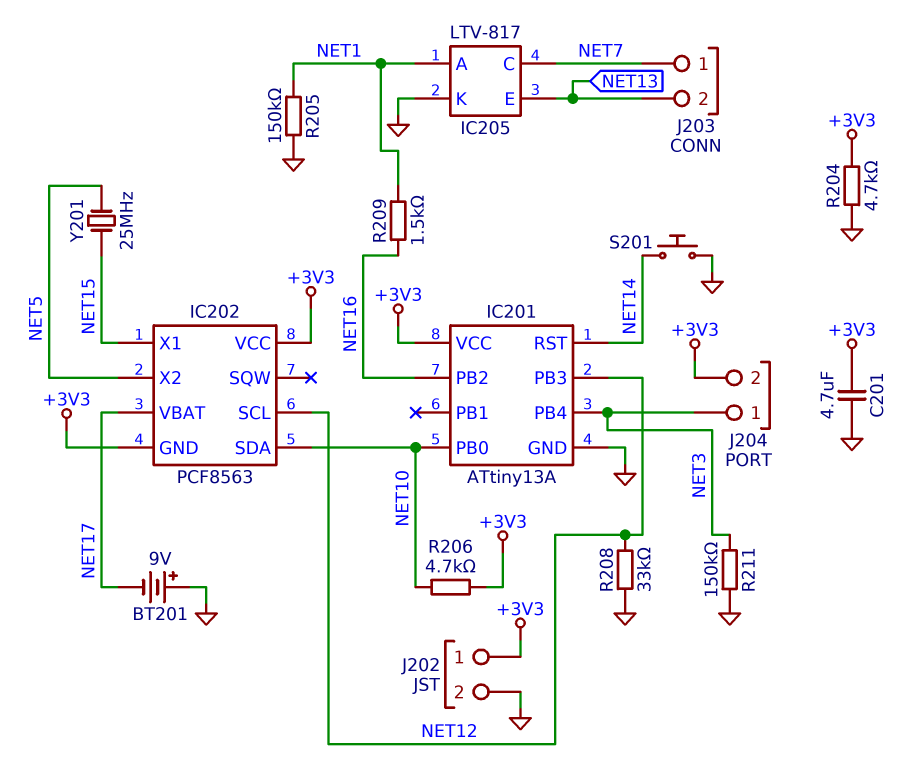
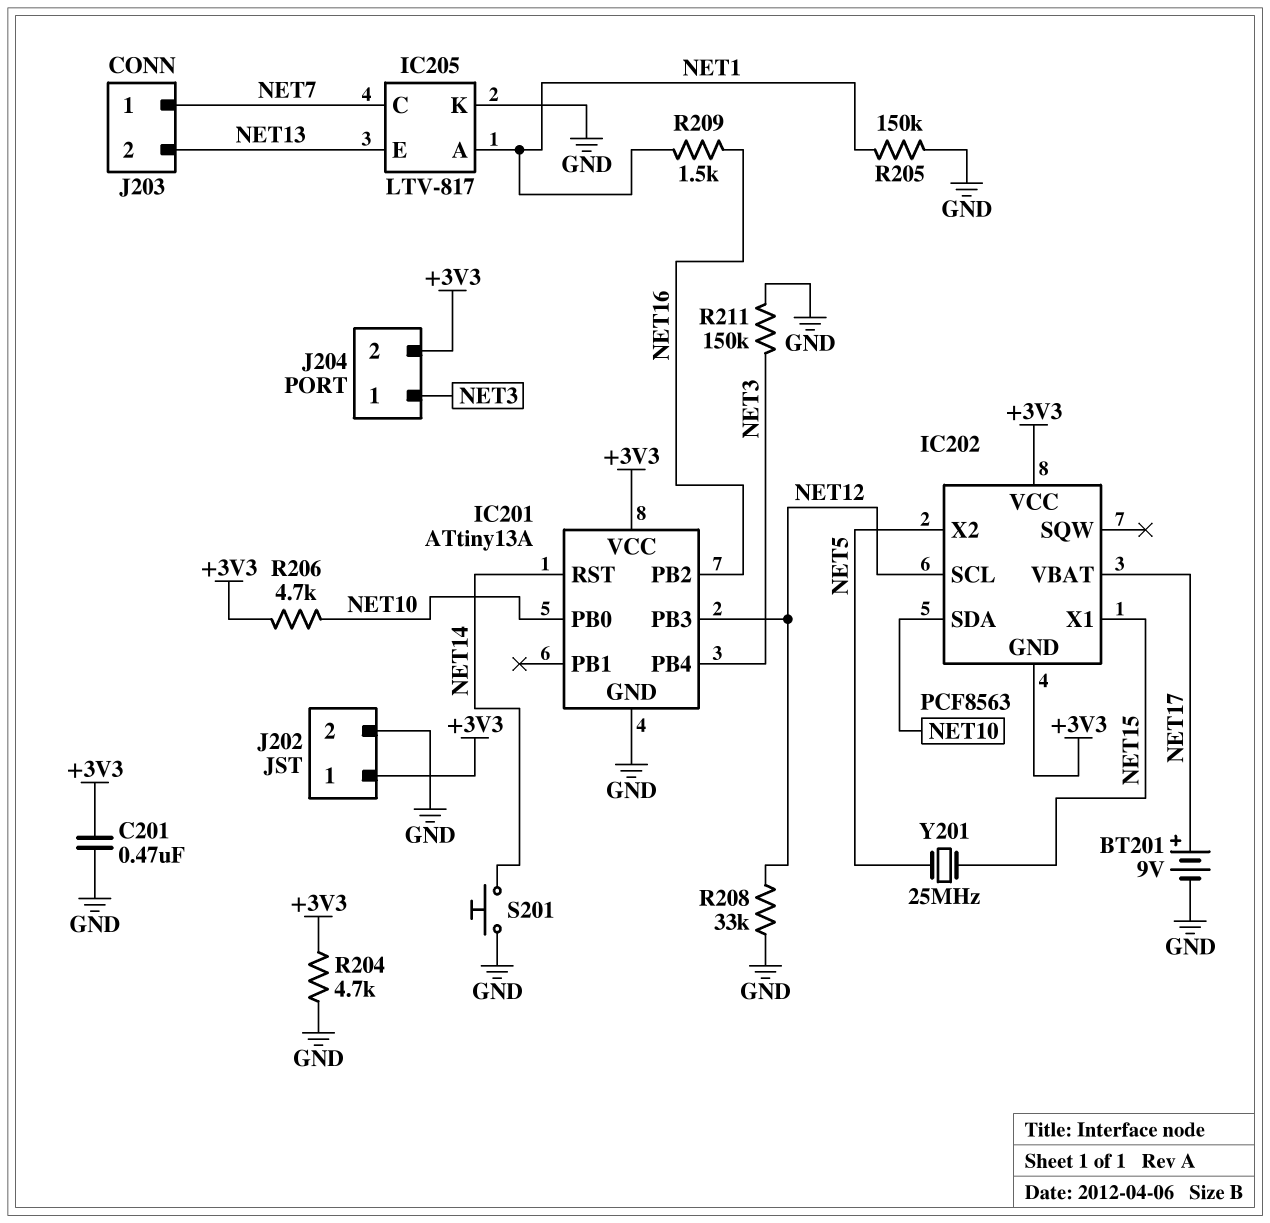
BT201: 9V (plus GND, minus NET17) -> 9V (plus NET17, minus GND)
C201: 4.7uF (+3V3, GND) -> 470nF (+3V3, GND)

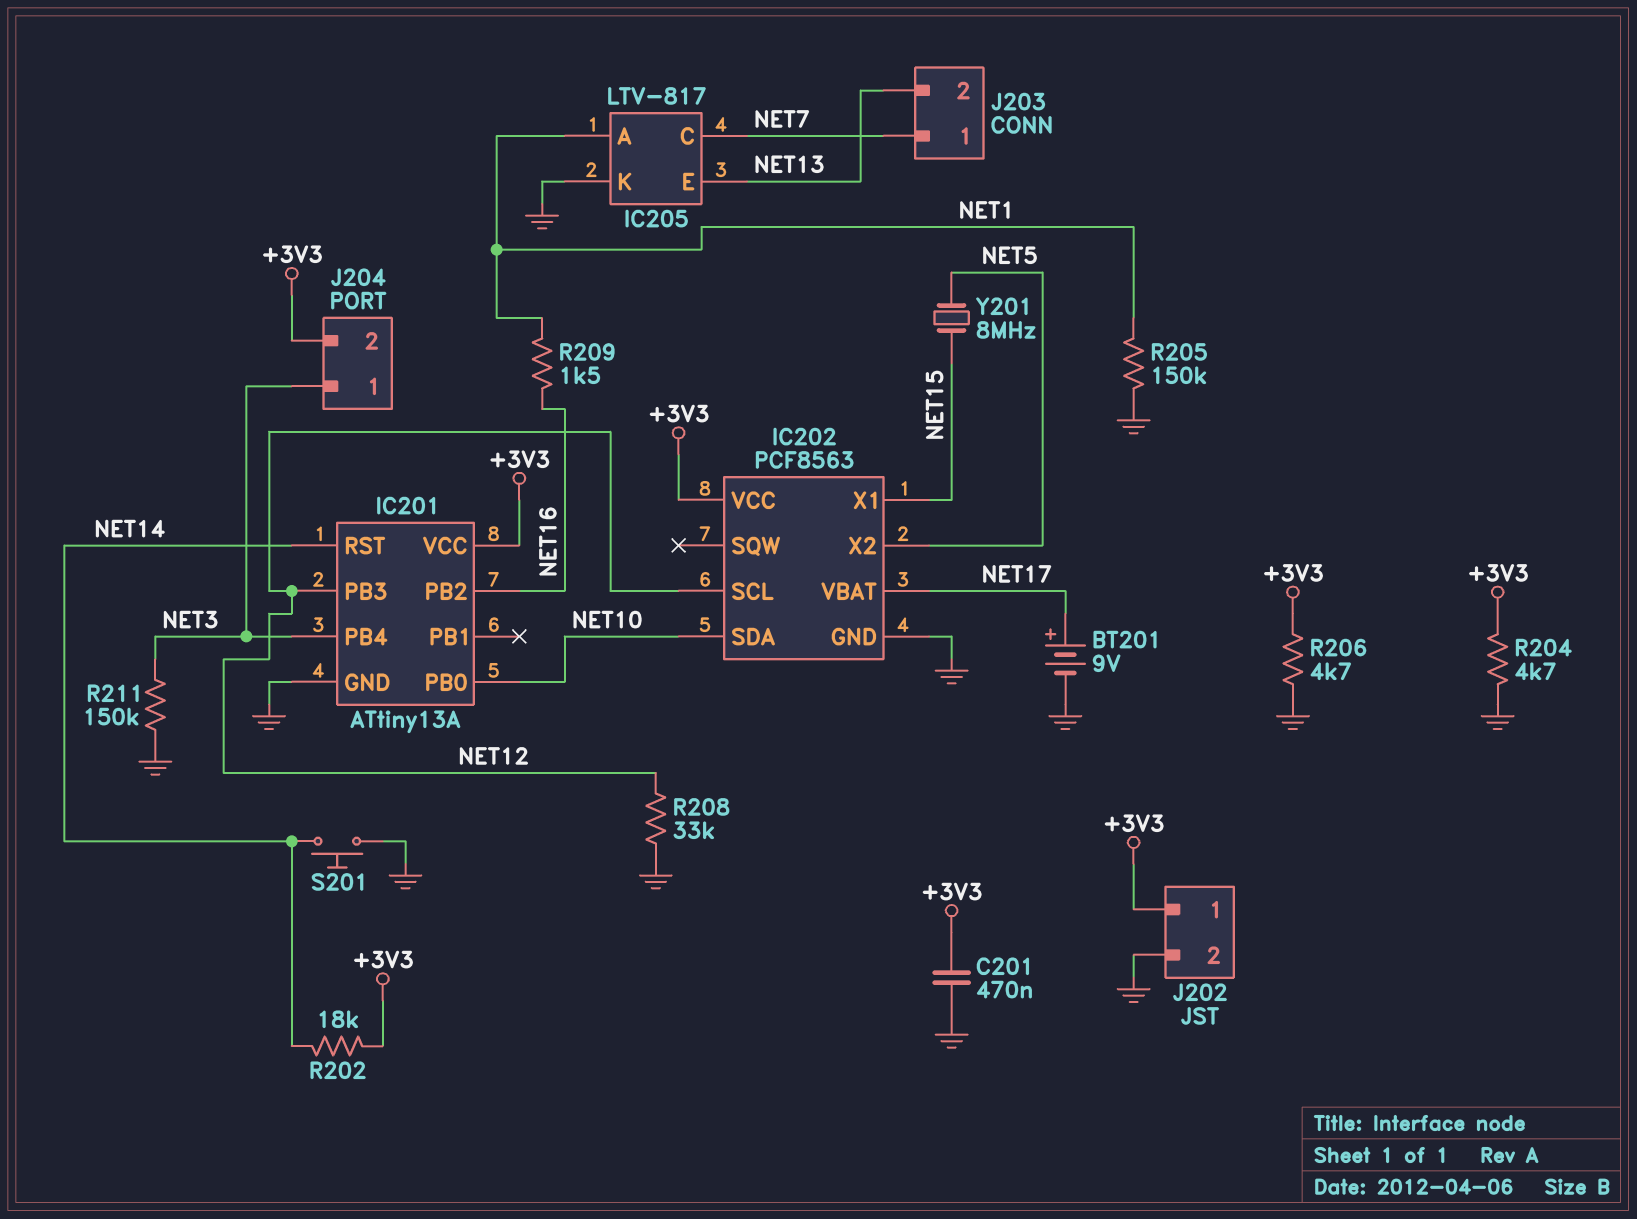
IC202 pin GND: +3V3 -> GND
R202: none -> 18k (+3V3, NET14)
R206: 4.7k (+3V3, NET10) -> 4.7k (+3V3, GND)
Y201: 25MHz (NET5, NET15) -> 8MHz (NET5, NET15)

